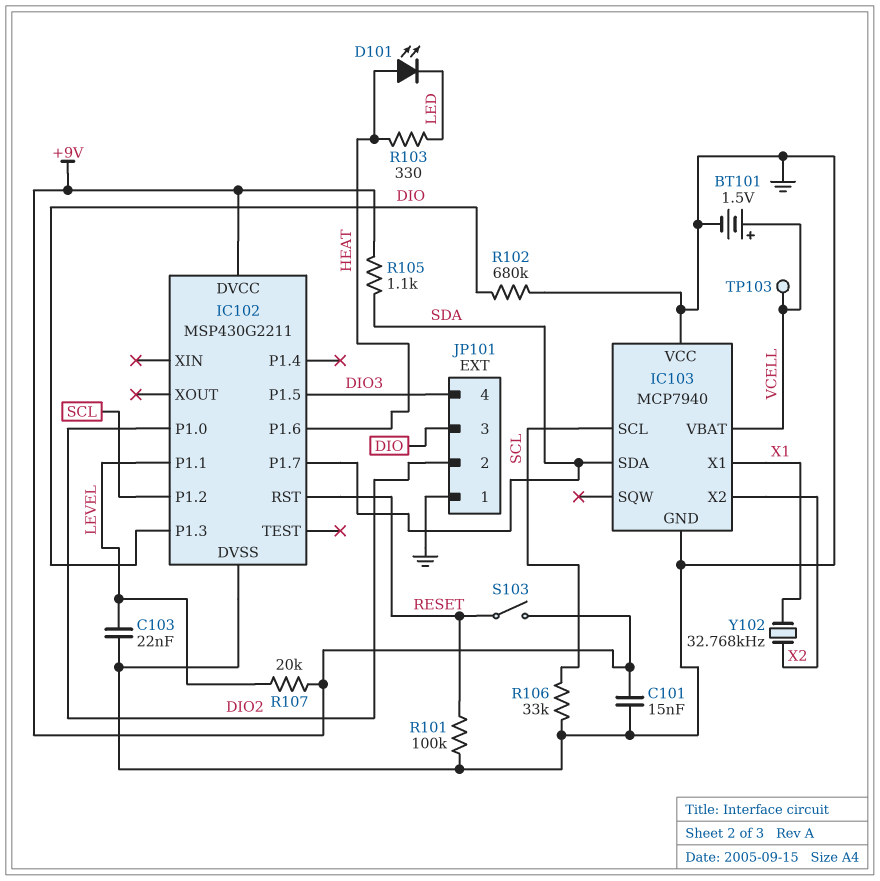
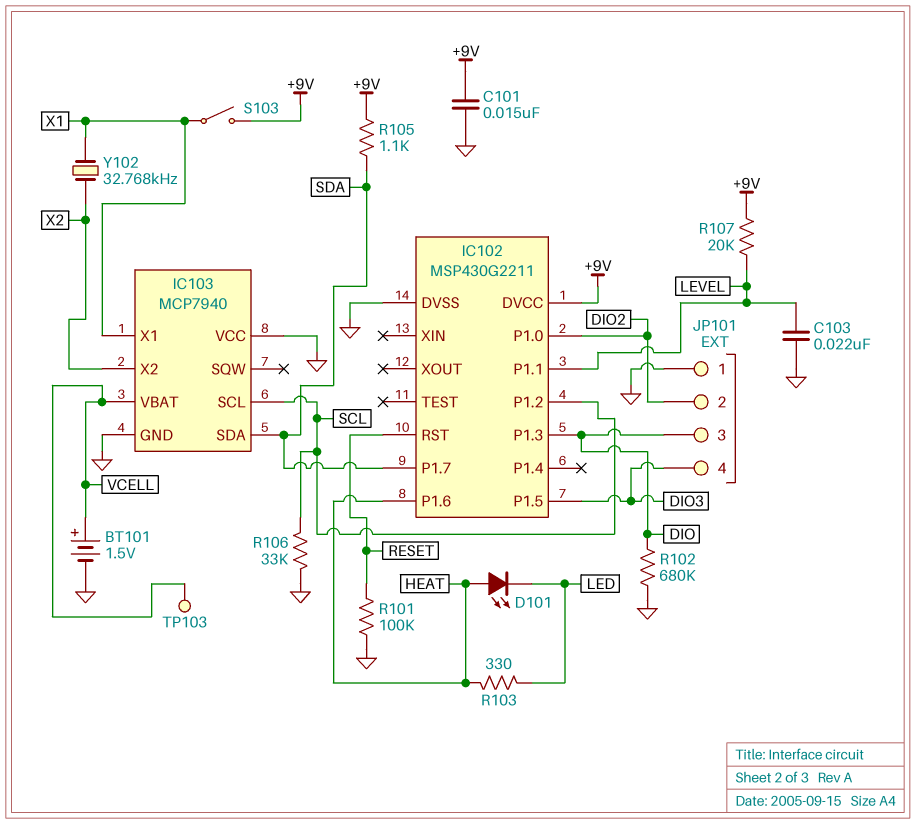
S103: switch (+9V, RESET) -> switch (+9V, X1)

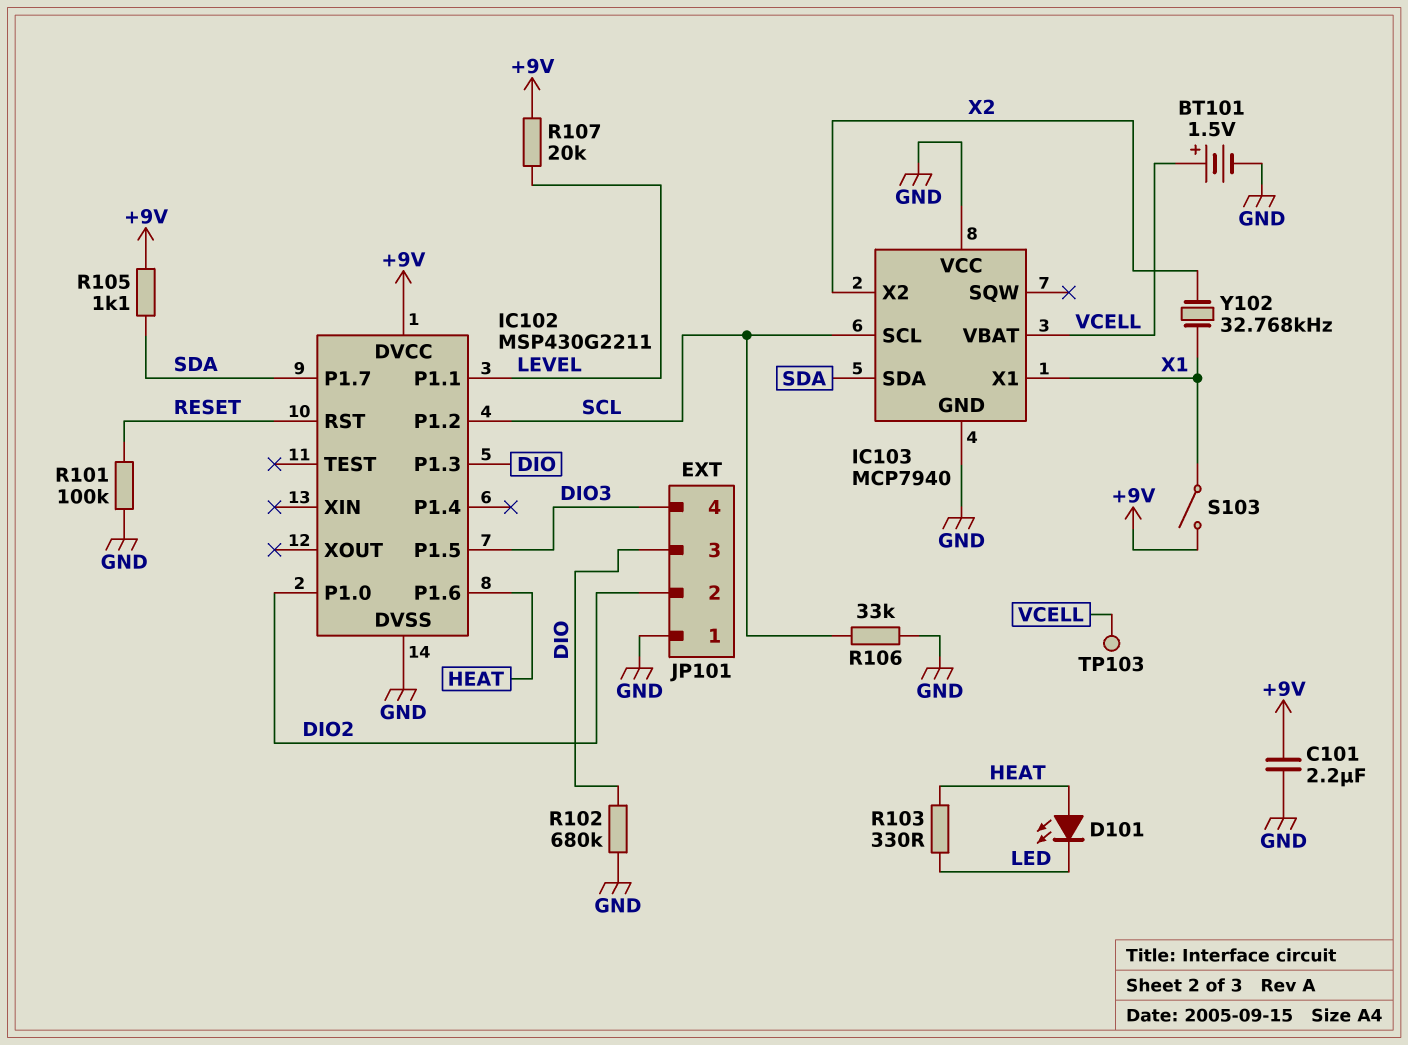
C101: 15nF (+9V, GND) -> 2.2uF (+9V, GND)
C103: 22nF (GND, LEVEL) -> none

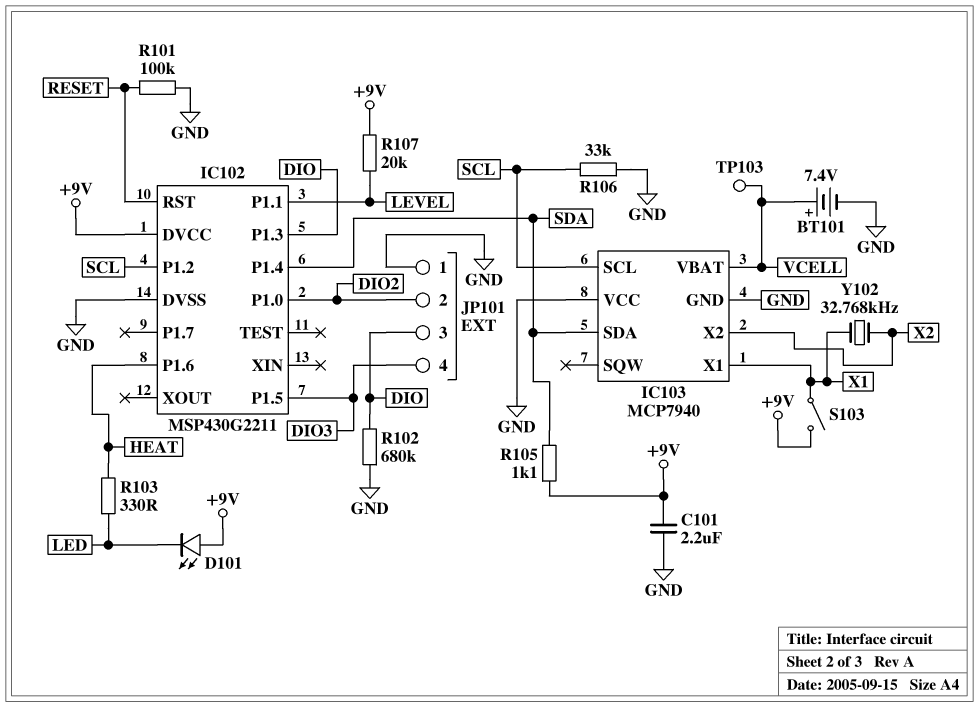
BT101: 1.5V (plus VCELL, minus GND) -> 7.4V (plus VCELL, minus GND)
D101: LED (A HEAT, K LED) -> LED (A +9V, K LED)
IC102 pin P1.4: none -> SDA
IC102 pin P1.7: SDA -> none

